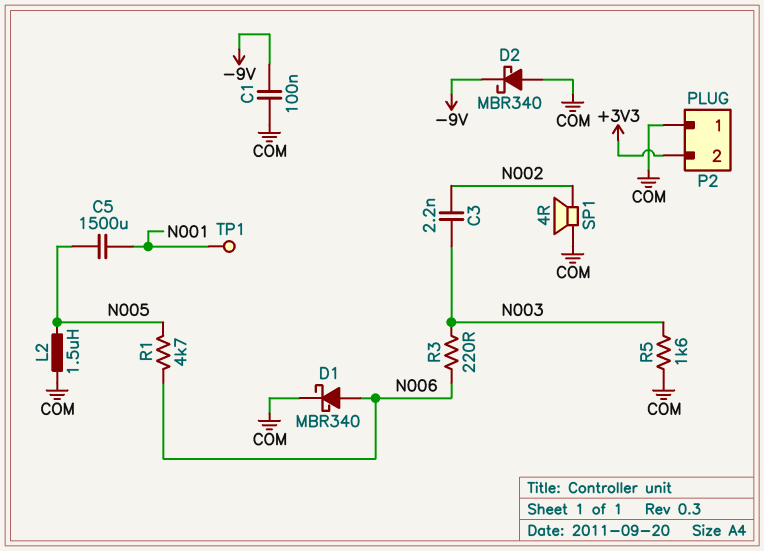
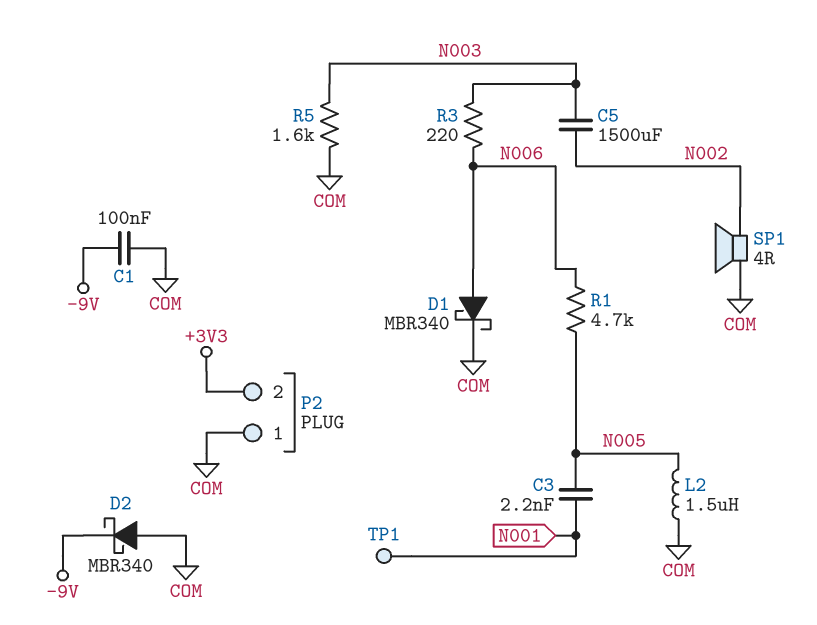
C3: 2.2nF (N002, N003) -> 2.2nF (N001, N005)
C5: 1500uF (N001, N005) -> 1500uF (N002, N003)

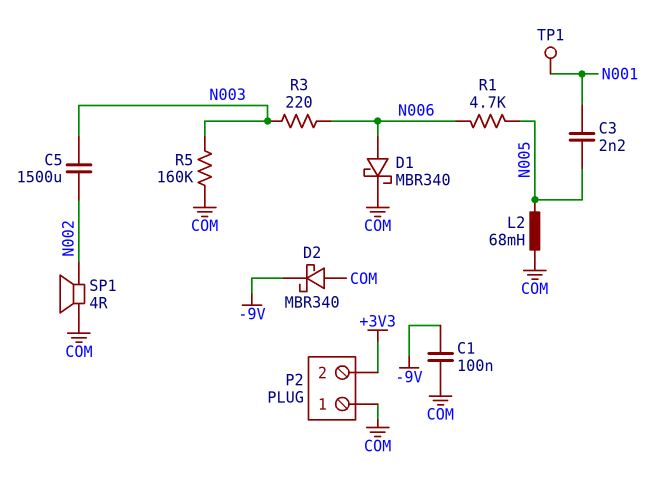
L2: 1.5uH (COM, N005) -> 68mH (COM, N005)
R5: 1.6k (COM, N003) -> 160k (COM, N003)

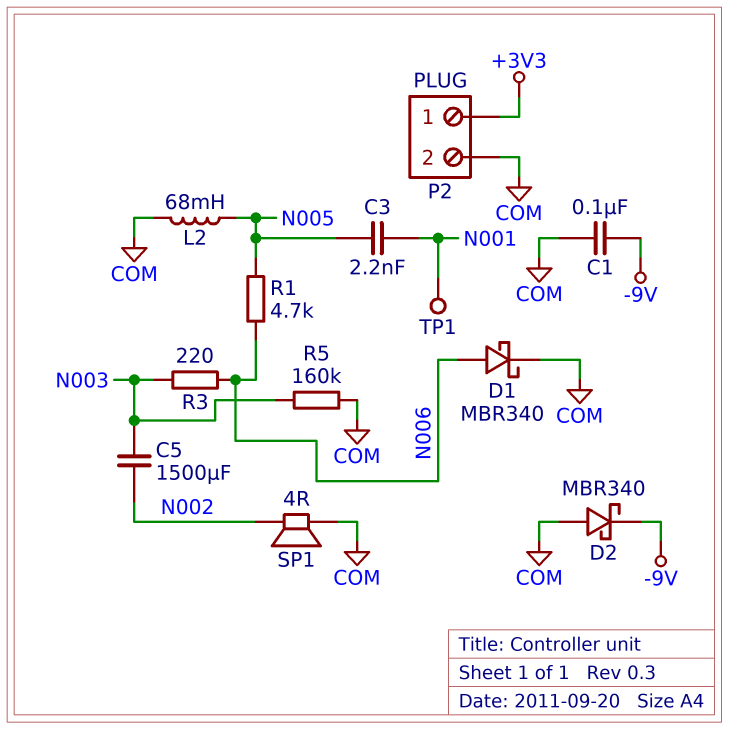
P2 pin 1: COM -> +3V3
P2 pin 2: +3V3 -> COM

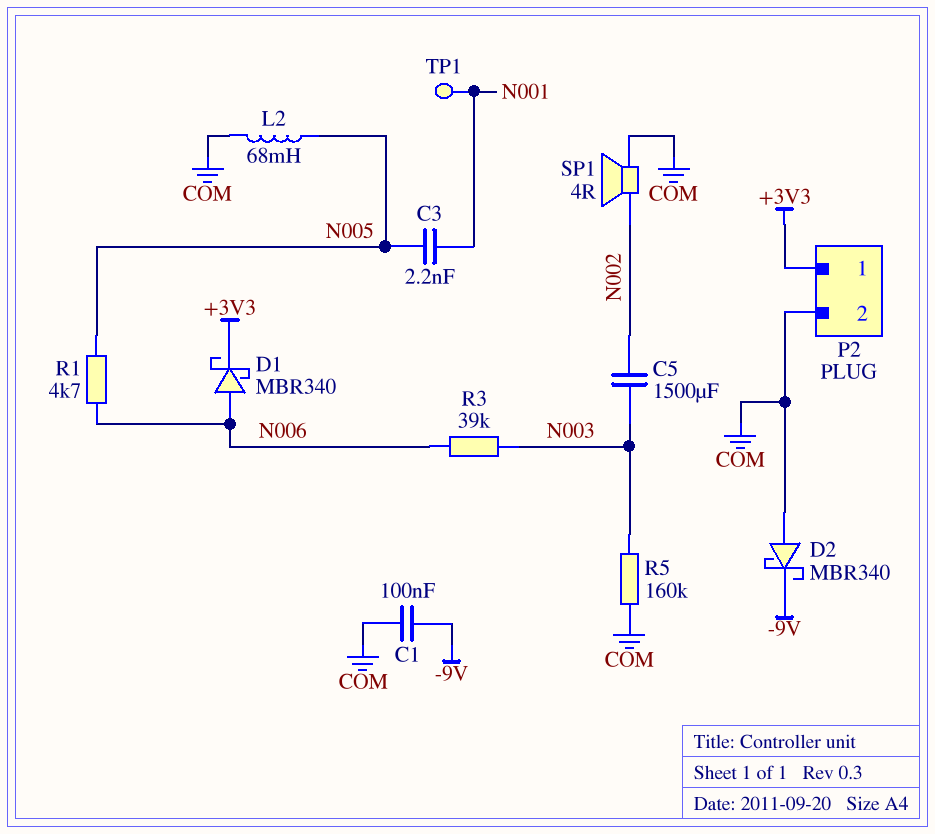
D1: schottky MBR340 (A N006, K COM) -> schottky MBR340 (A N006, K +3V3)
R3: 220 (N003, N006) -> 39k (N003, N006)

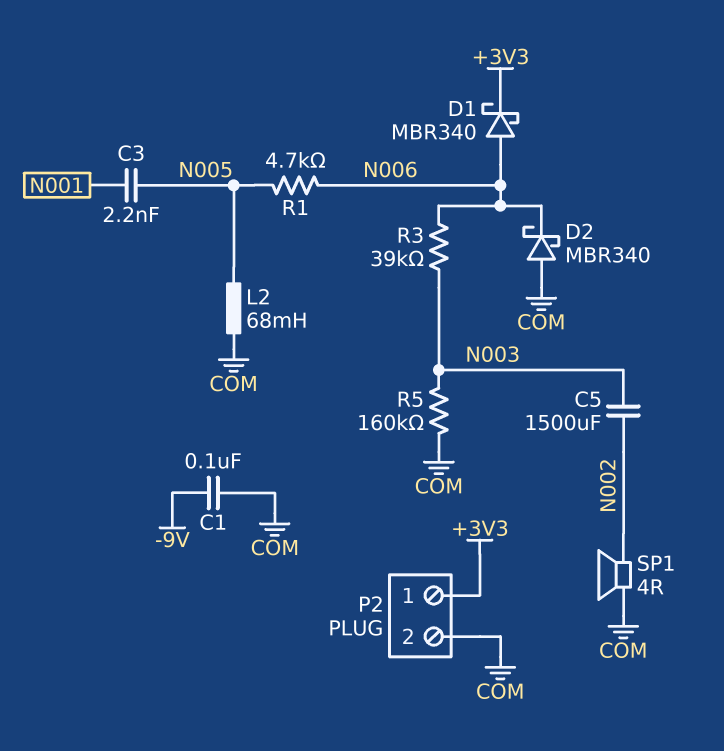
D2: schottky MBR340 (A COM, K -9V) -> schottky MBR340 (A COM, K N006)
TP1: test point (N001) -> none

